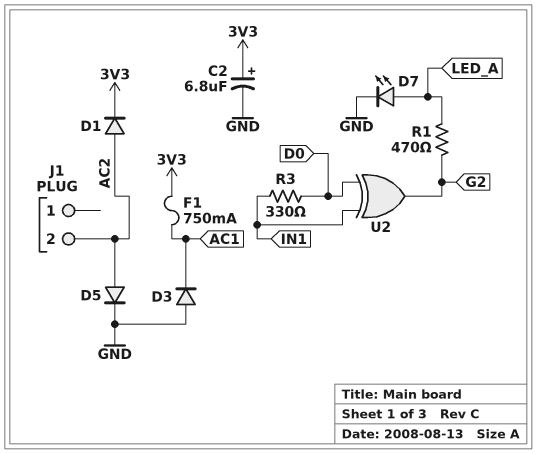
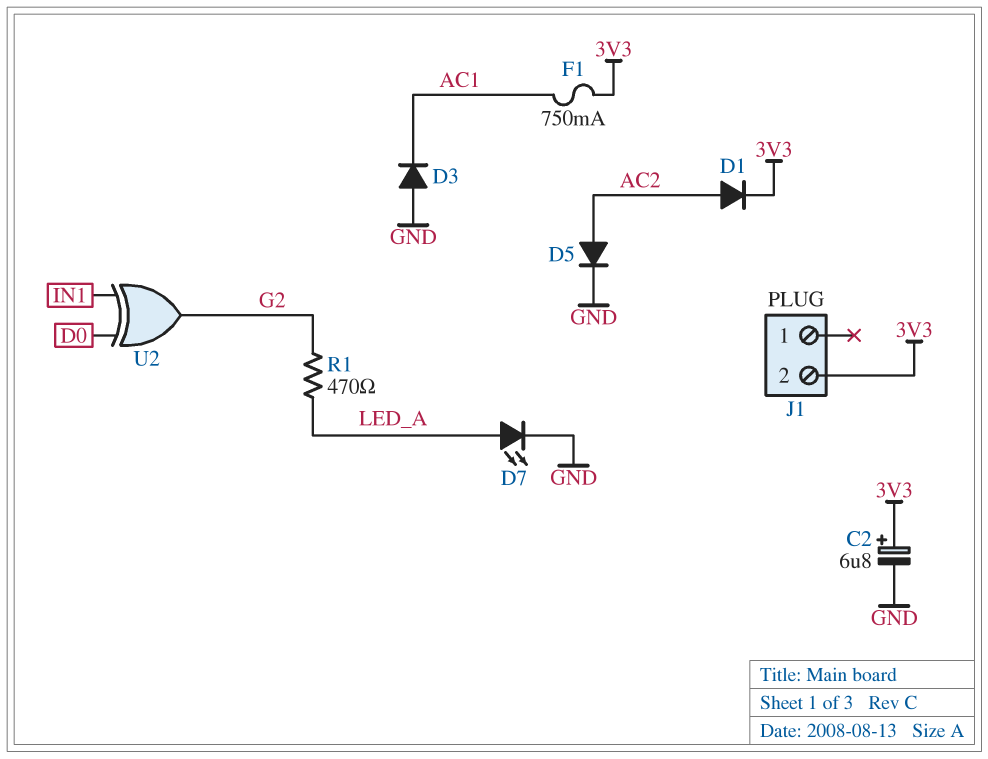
J1 pin 2: AC2 -> 3V3
R3: 330 (D0, IN1) -> none

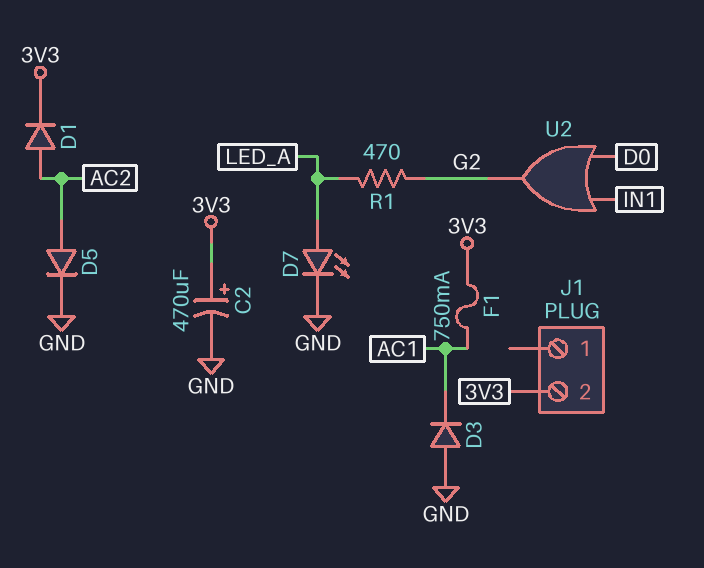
C2: 6.8uF (plus 3V3, minus GND) -> 470uF (plus 3V3, minus GND)
U2: XOR (in D0, in IN1, out G2) -> OR (in D0, in IN1, out G2)

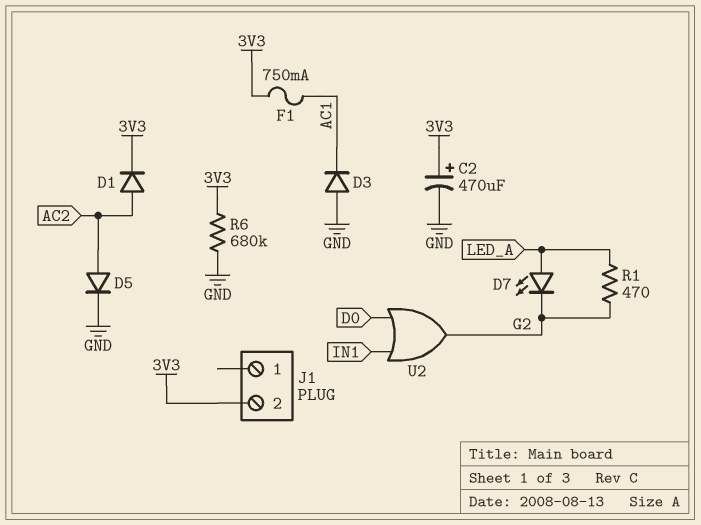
D7: LED (A LED_A, K GND) -> LED (A LED_A, K G2)
R6: none -> 680k (3V3, GND)

